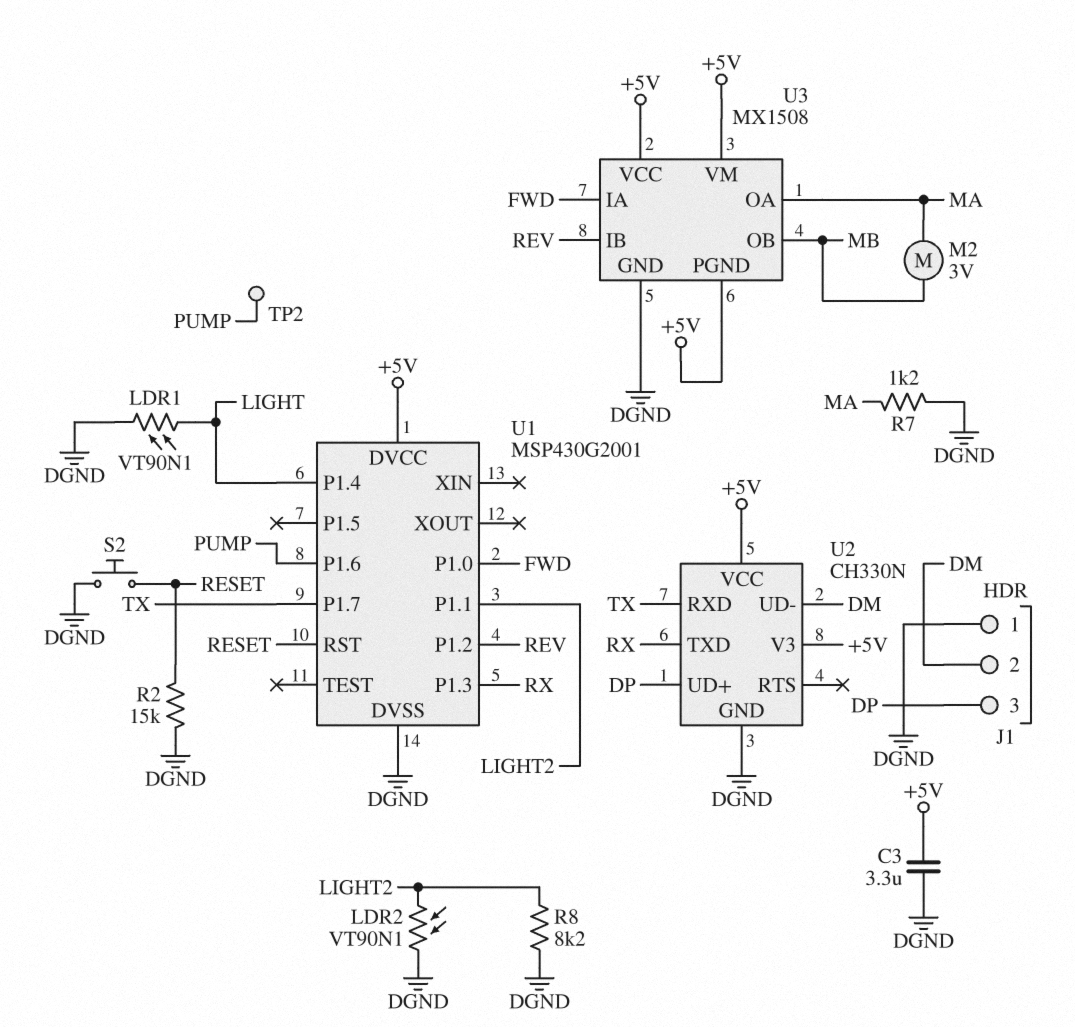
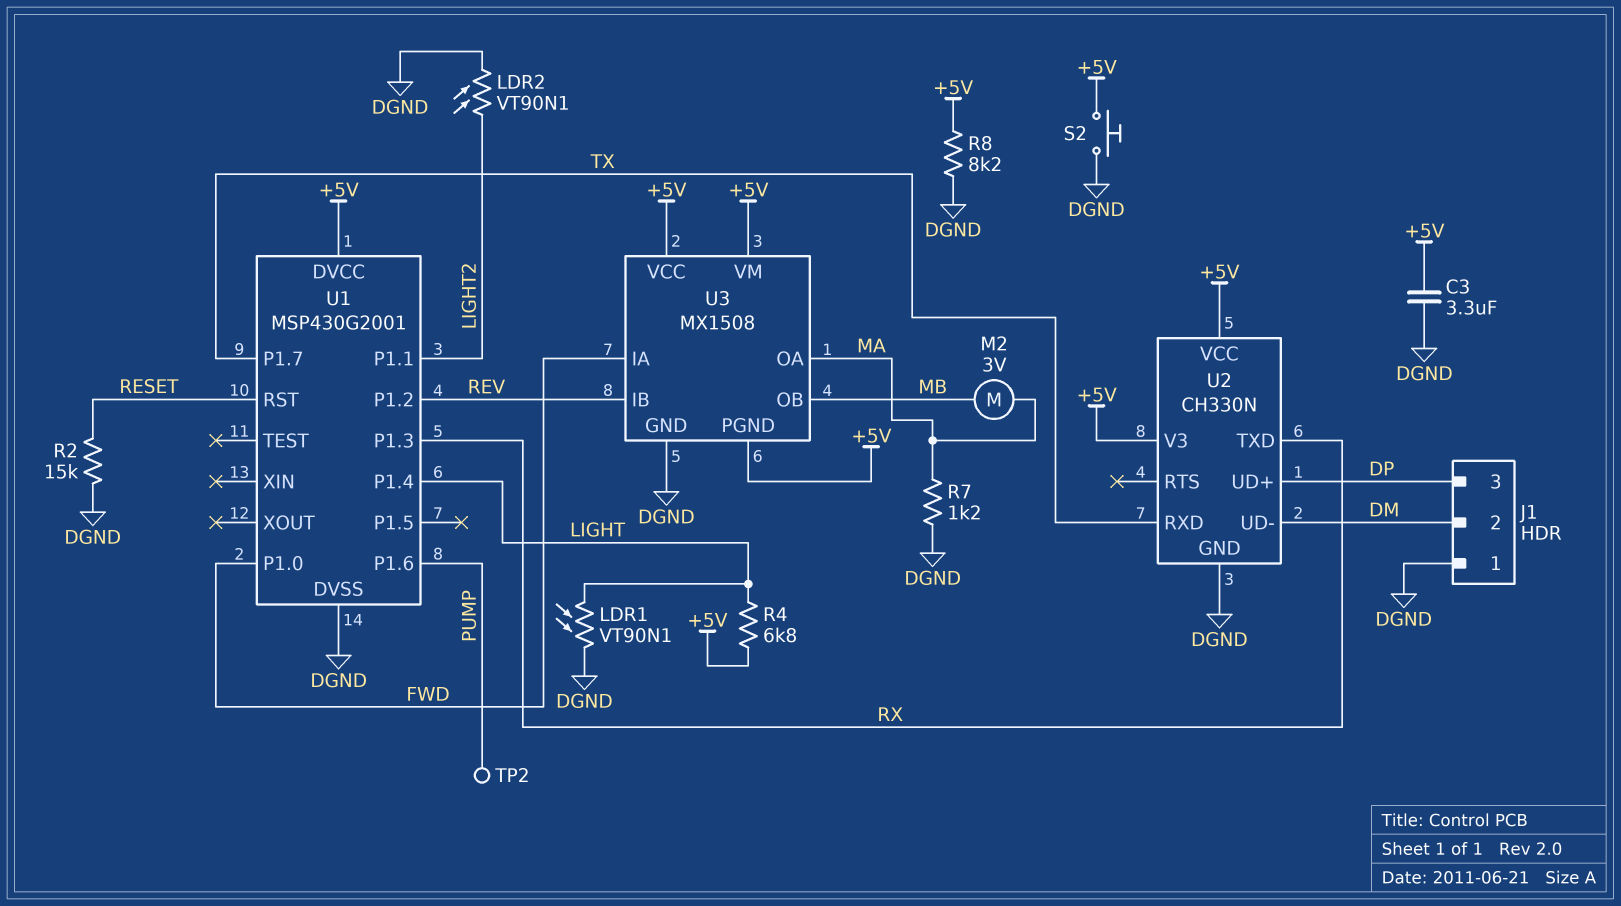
R4: none -> 6.8k (+5V, LIGHT)
R8: 8.2k (DGND, LIGHT2) -> 8.2k (+5V, DGND)
S2: button (DGND, RESET) -> button (+5V, DGND)

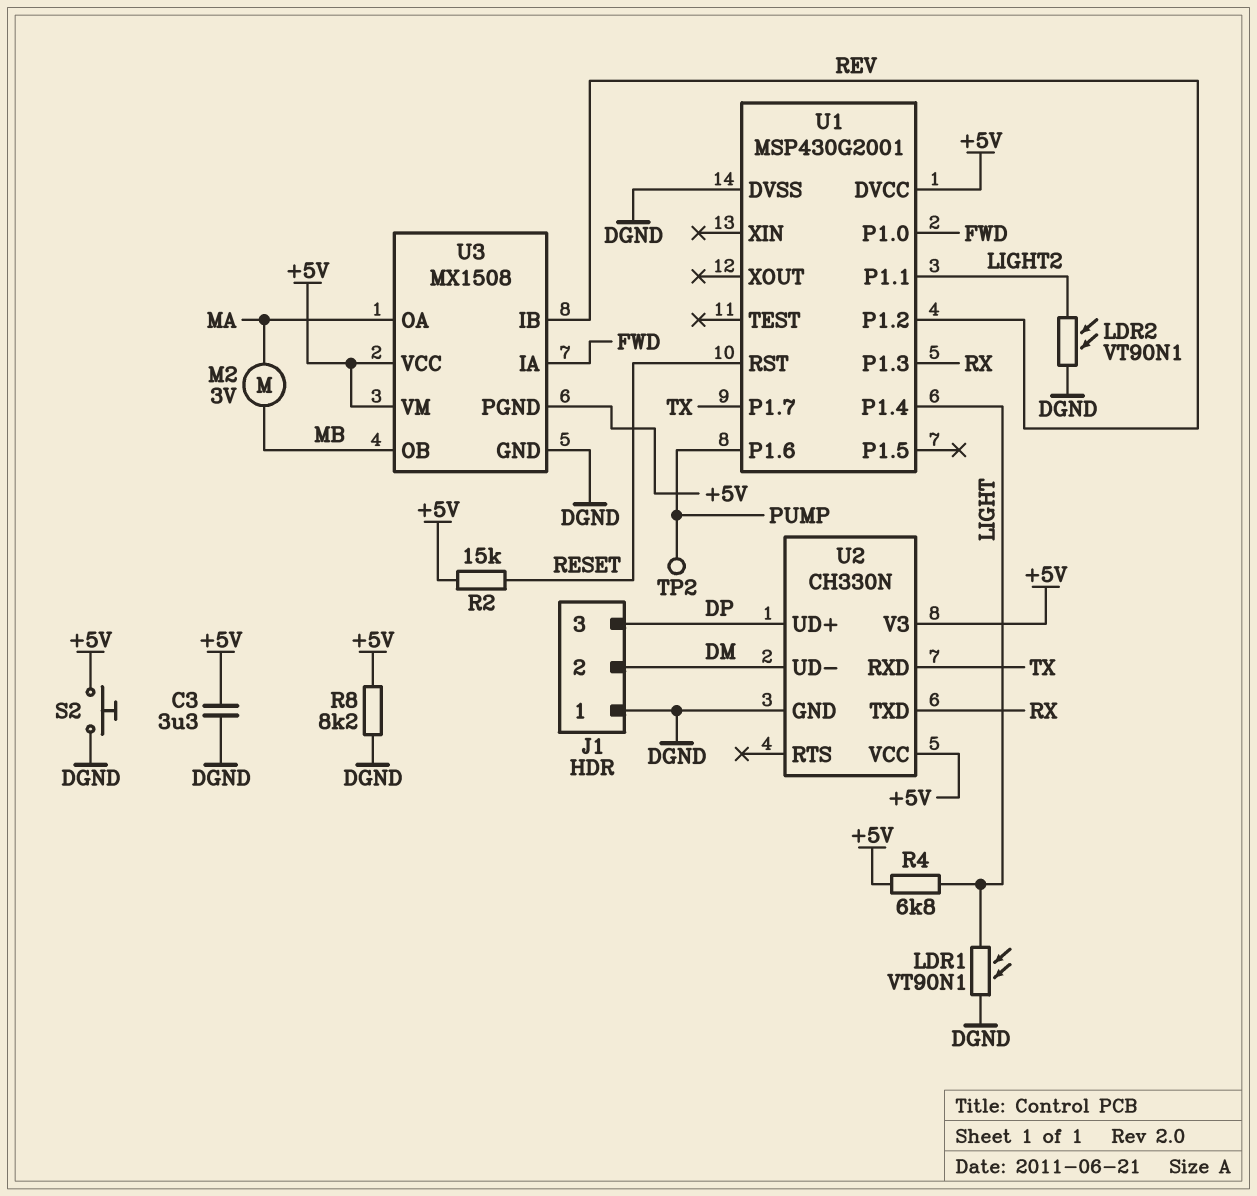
R2: 15k (DGND, RESET) -> 15k (+5V, RESET)
R7: 1.2k (DGND, MA) -> none

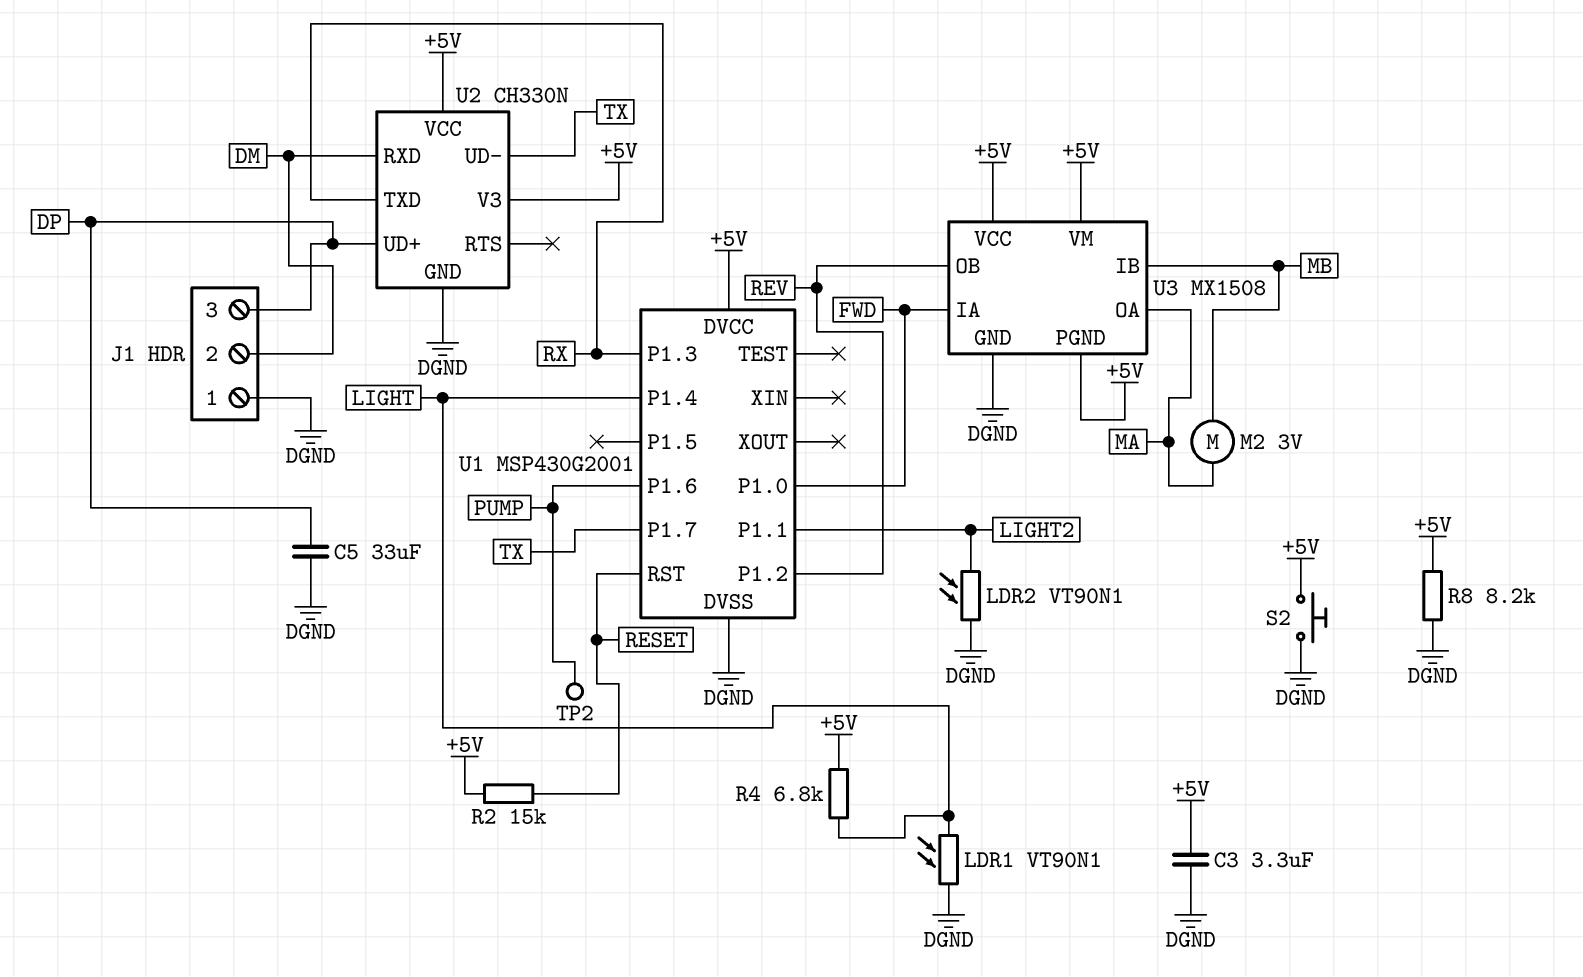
C5: none -> 33uF (DGND, DP)
U2 pin RXD: TX -> DM
U2 pin UD-: DM -> TX
U3 pin IB: REV -> MB
U3 pin OB: MB -> REV

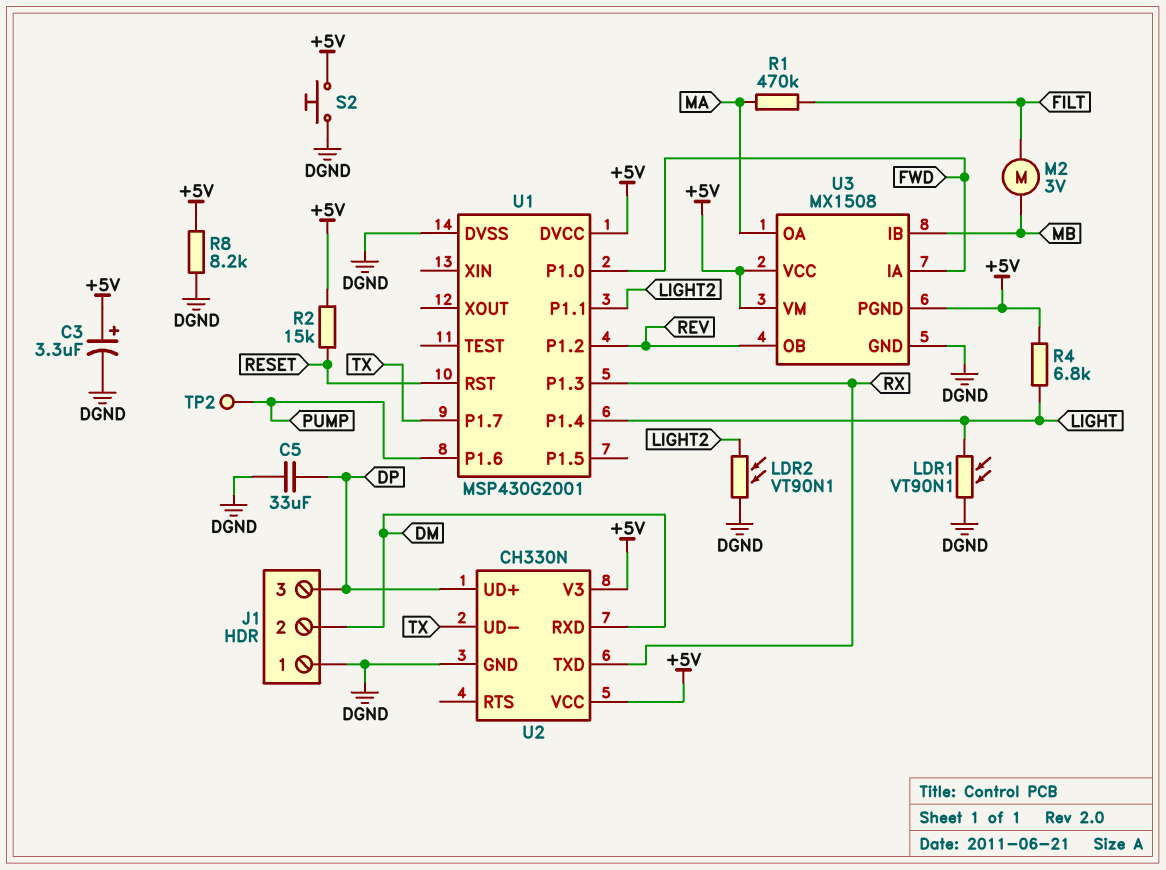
C3: 3.3uF (+5V, DGND) -> 3.3uF (plus +5V, minus DGND)
M2: motor 3V (MA, MB) -> motor 3V (FILT, MB)
R1: none -> 470k (FILT, MA)

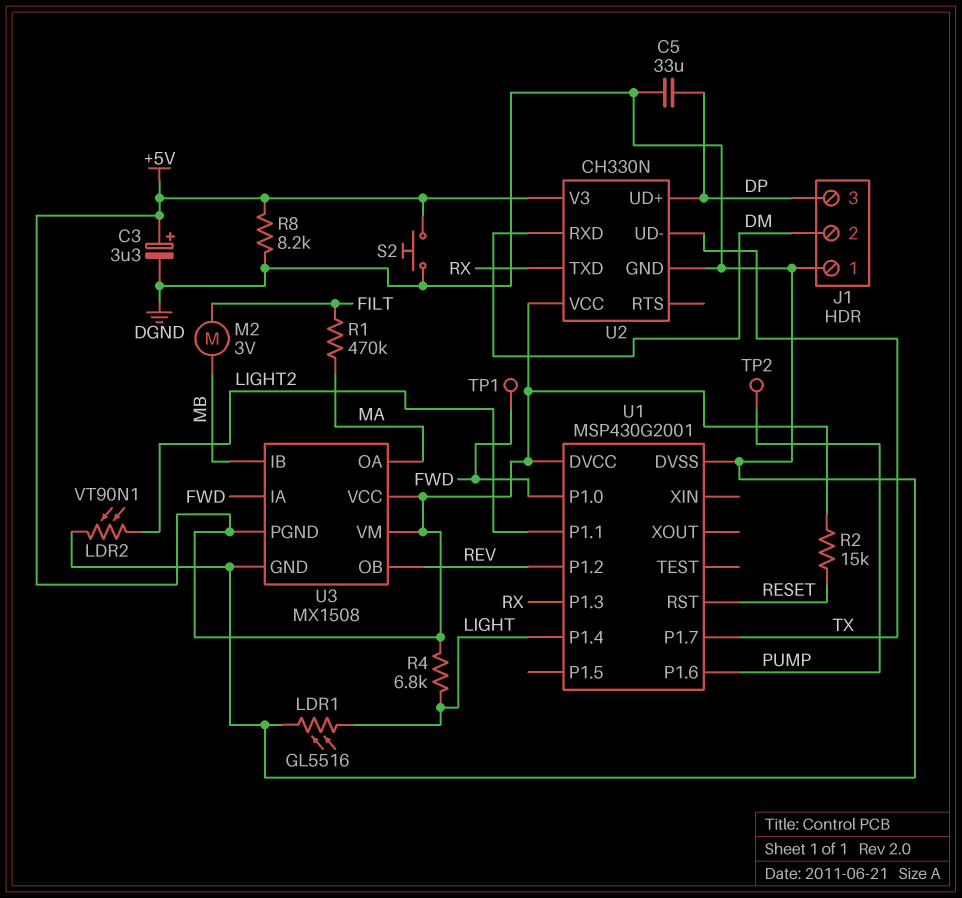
LDR1: VT90N1 (DGND, LIGHT) -> GL5516 (DGND, LIGHT)
TP1: none -> test point (FWD)

